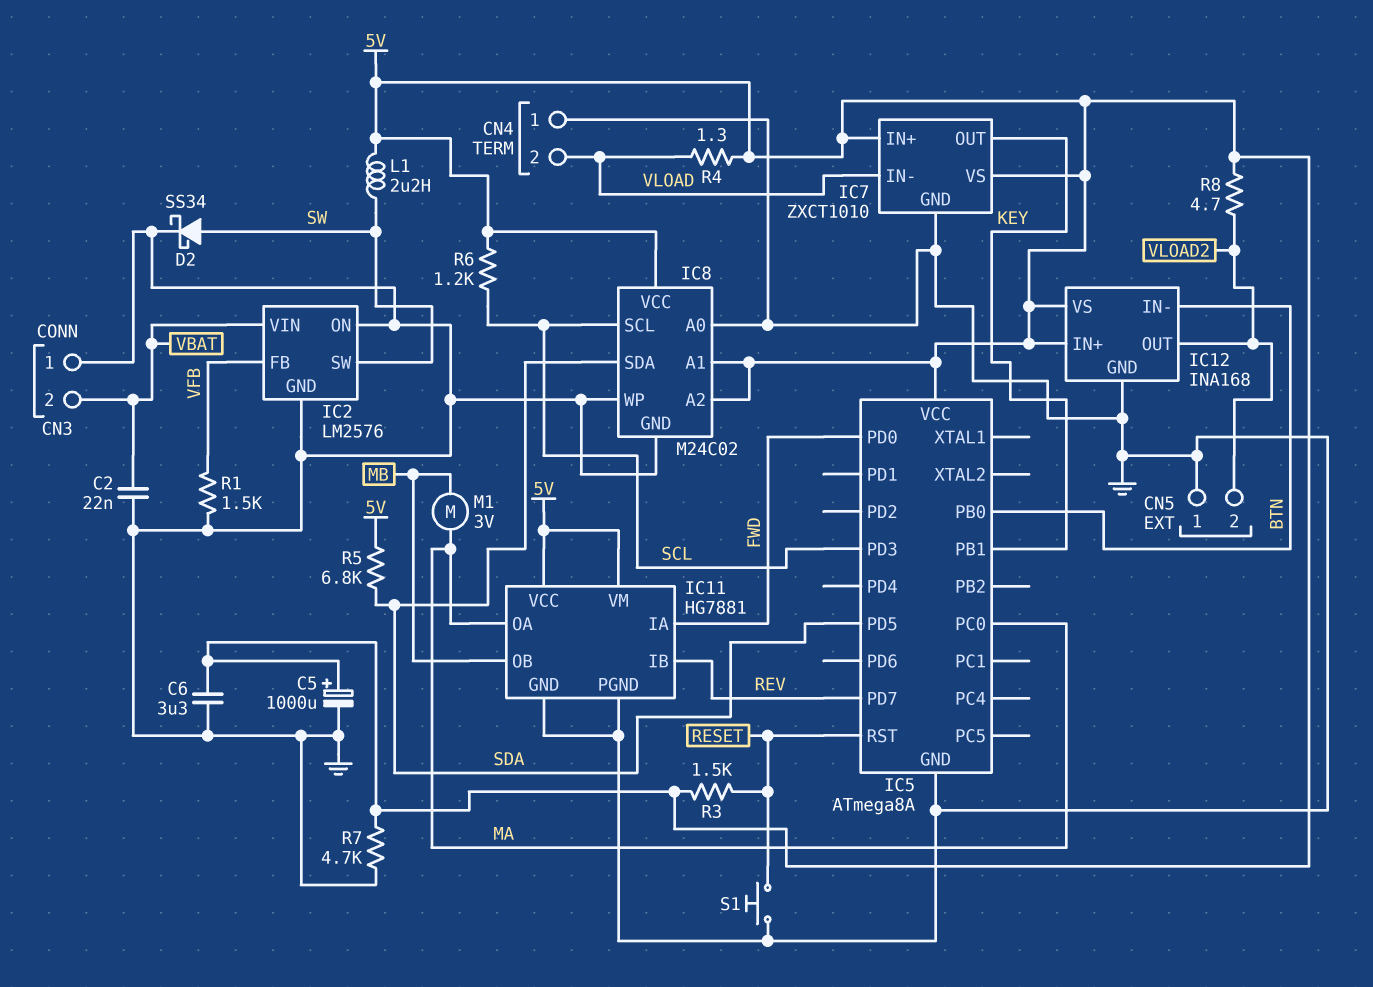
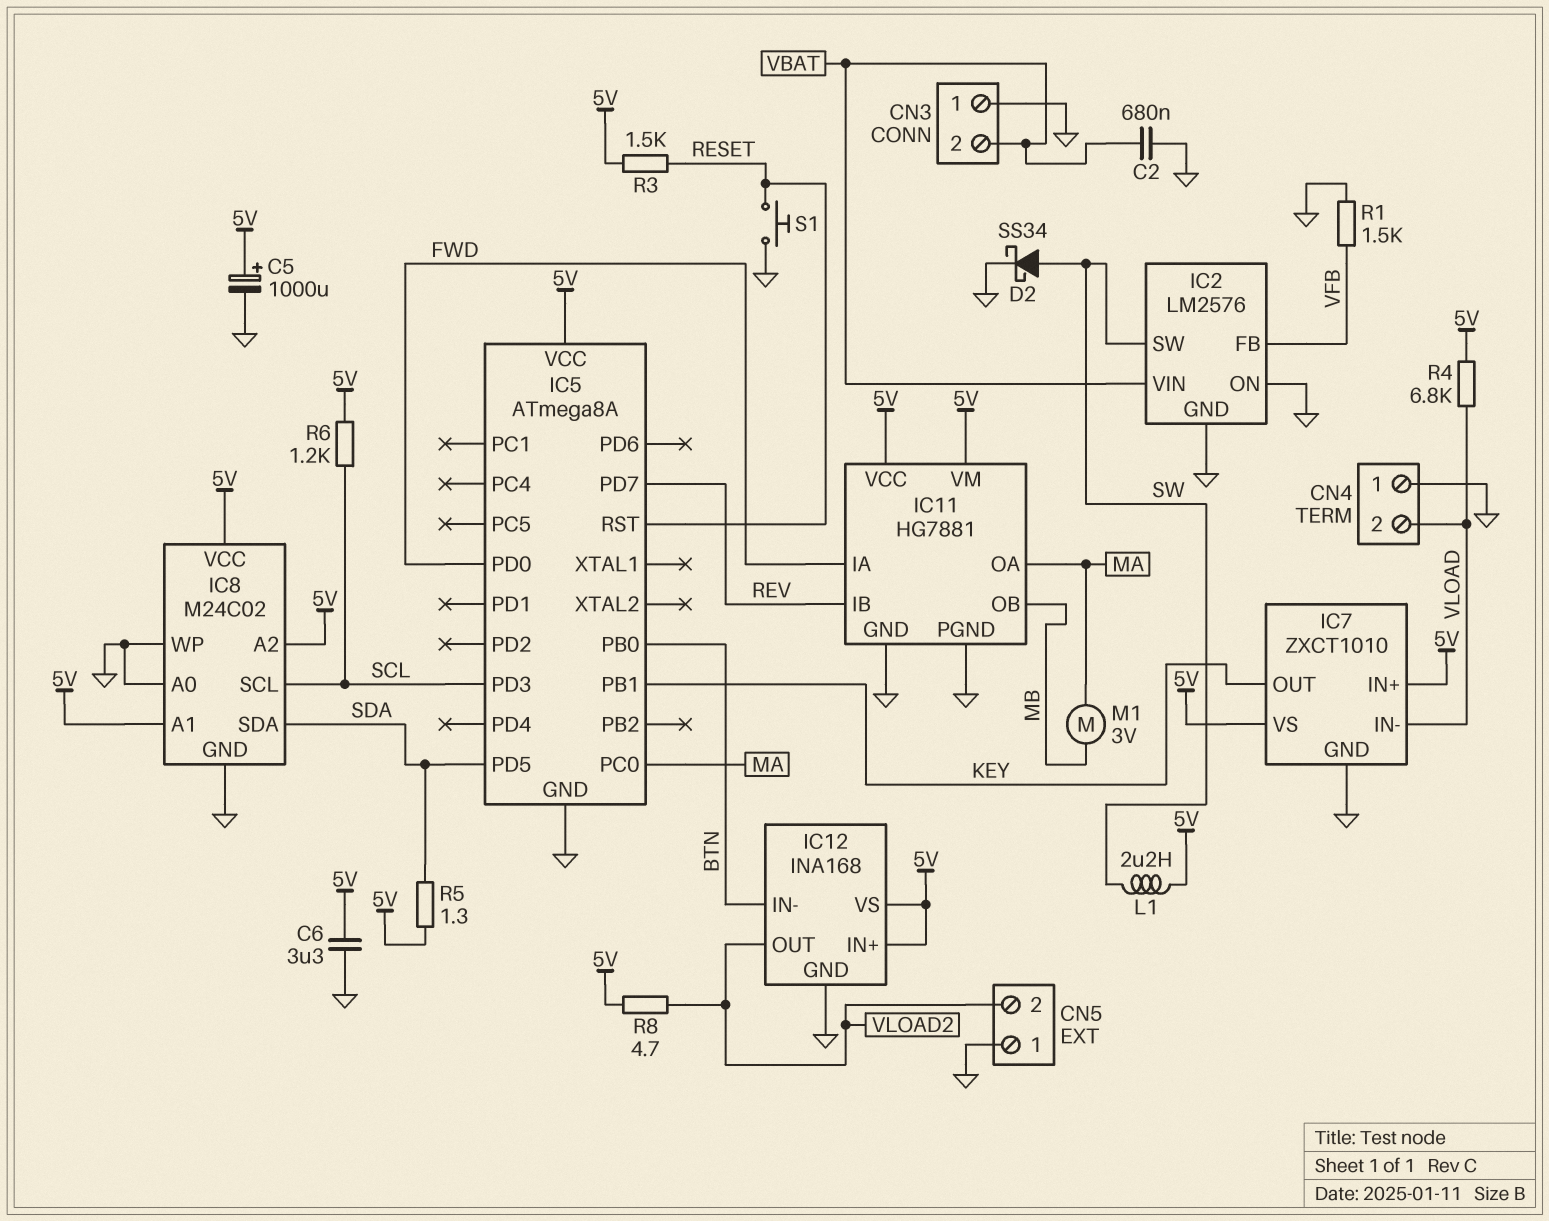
C2: 22nF (GND, VBAT) -> 680nF (GND, VBAT)
R4: 1.3 (5V, VLOAD) -> 6.8k (5V, VLOAD)
R5: 6.8k (5V, SDA) -> 1.3 (5V, SDA)
R7: 4.7k (5V, GND) -> none

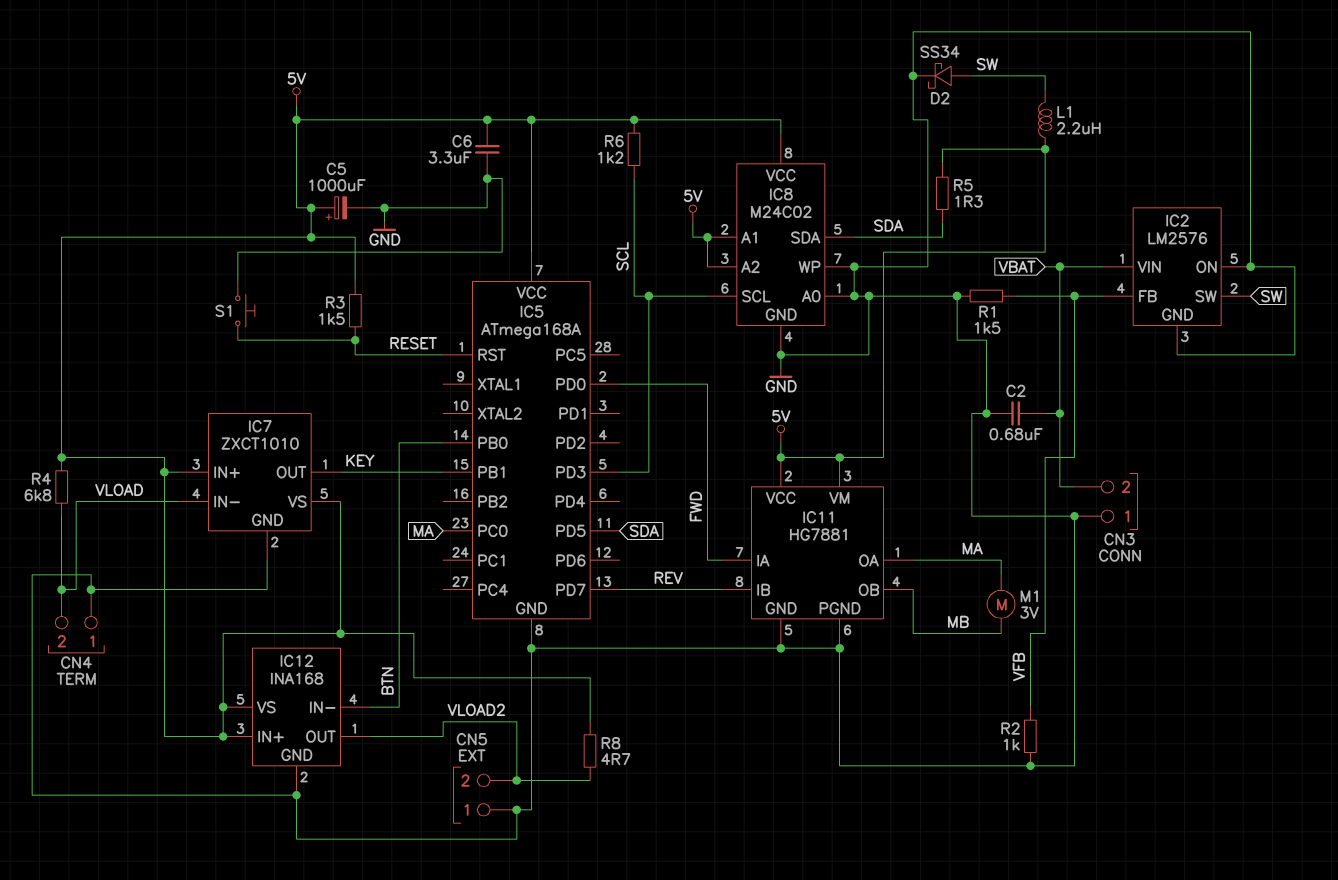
IC5: ATmega8A -> ATmega168A
R2: none -> 1k (GND, VFB)

